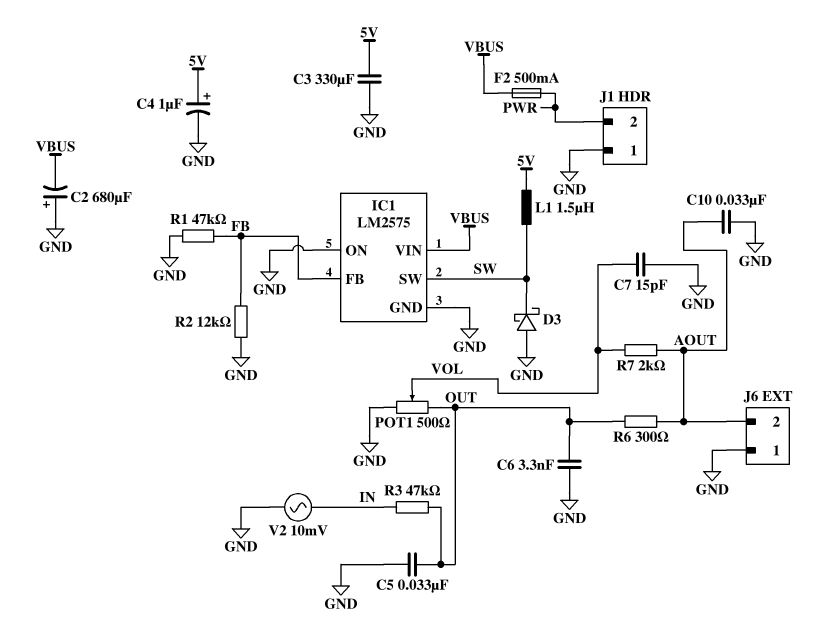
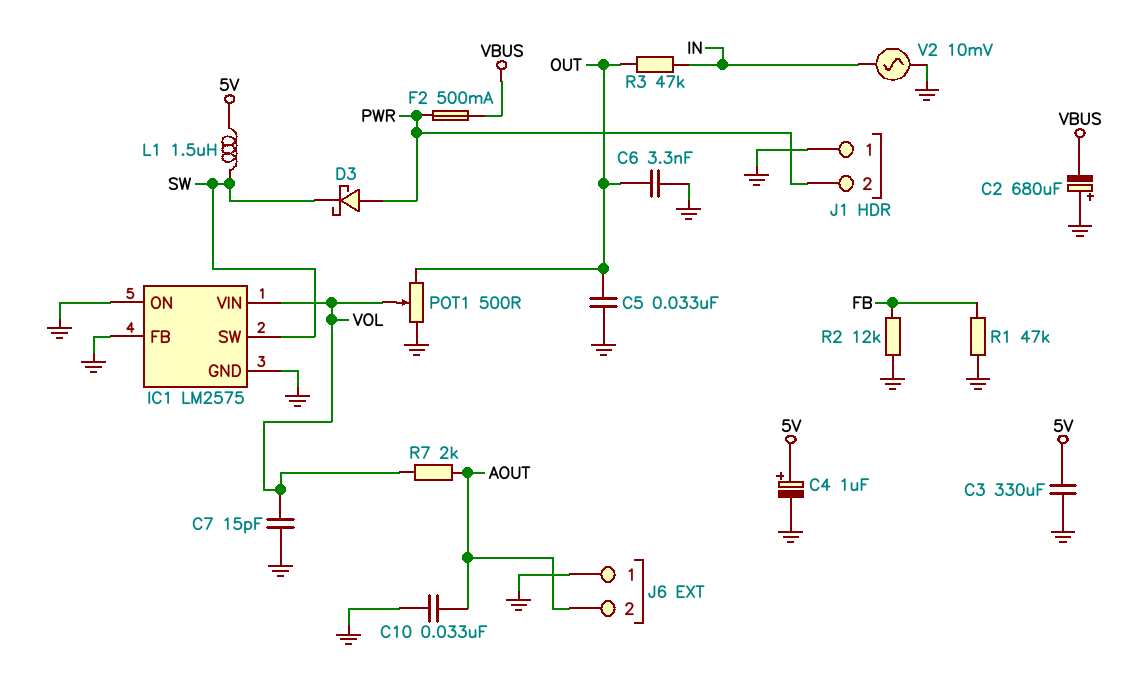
D3: schottky (A GND, K SW) -> schottky (A PWR, K SW)
IC1 pin FB: FB -> GND
IC1 pin VIN: VBUS -> VOL
R6: 300 (AOUT, OUT) -> none

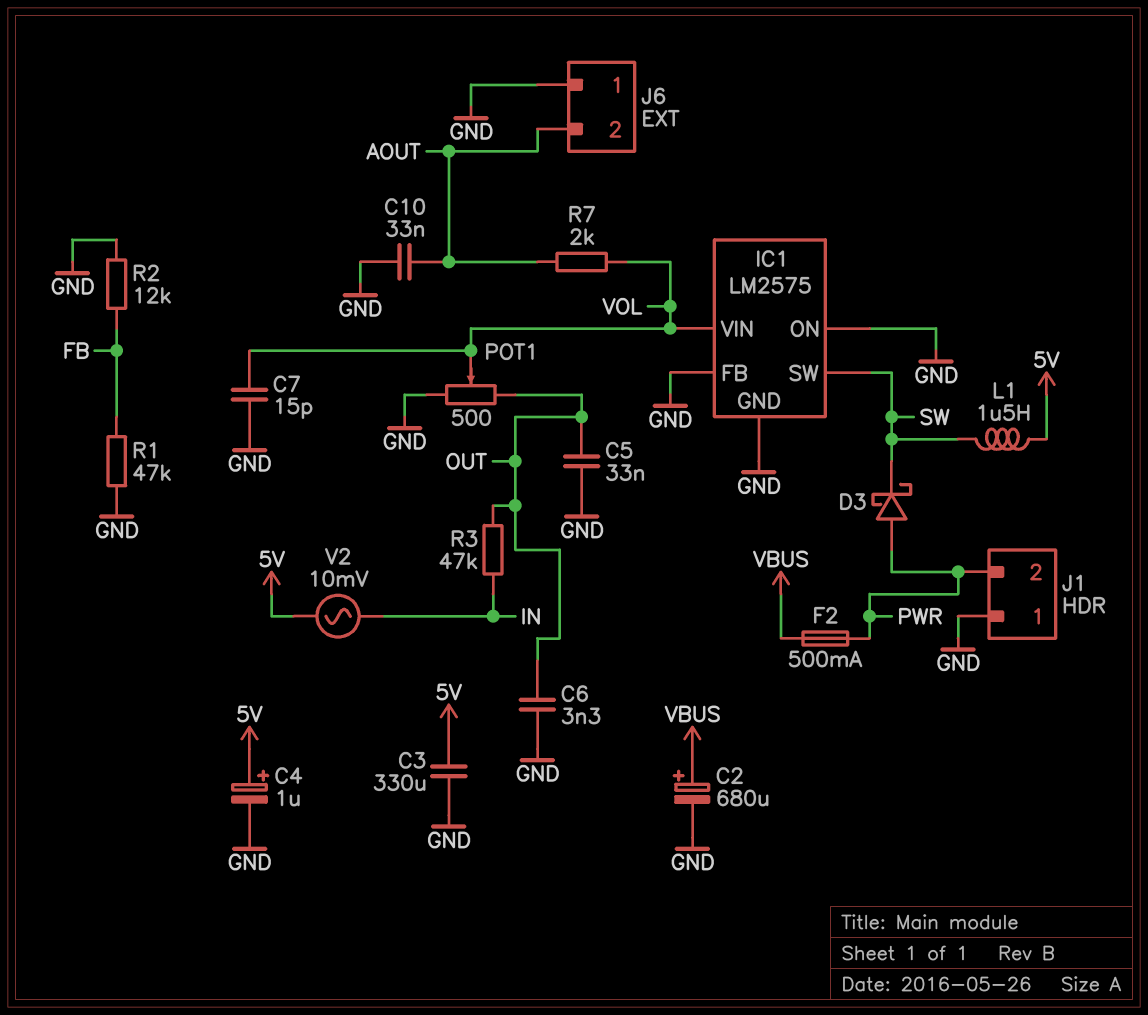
C2: 680uF (plus GND, minus VBUS) -> 680uF (plus VBUS, minus GND)
V2: AC 10mV (GND, IN) -> AC 10mV (5V, IN)

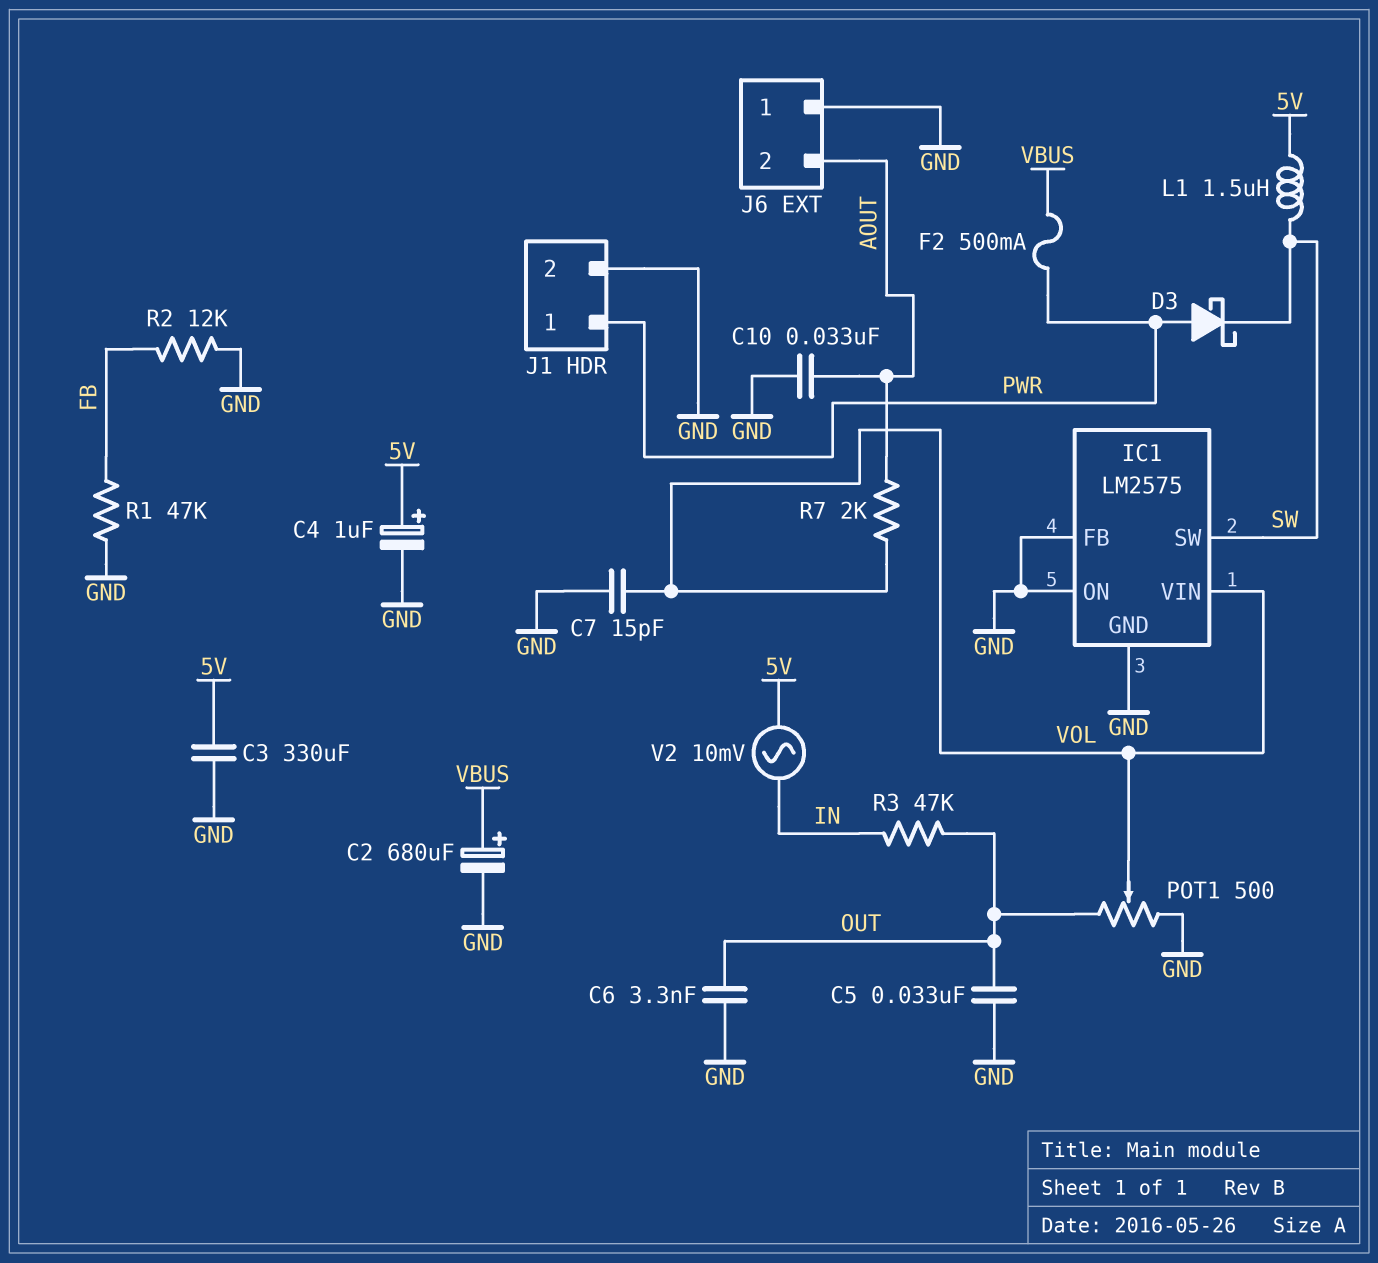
J1 pin 1: GND -> PWR
J1 pin 2: PWR -> GND

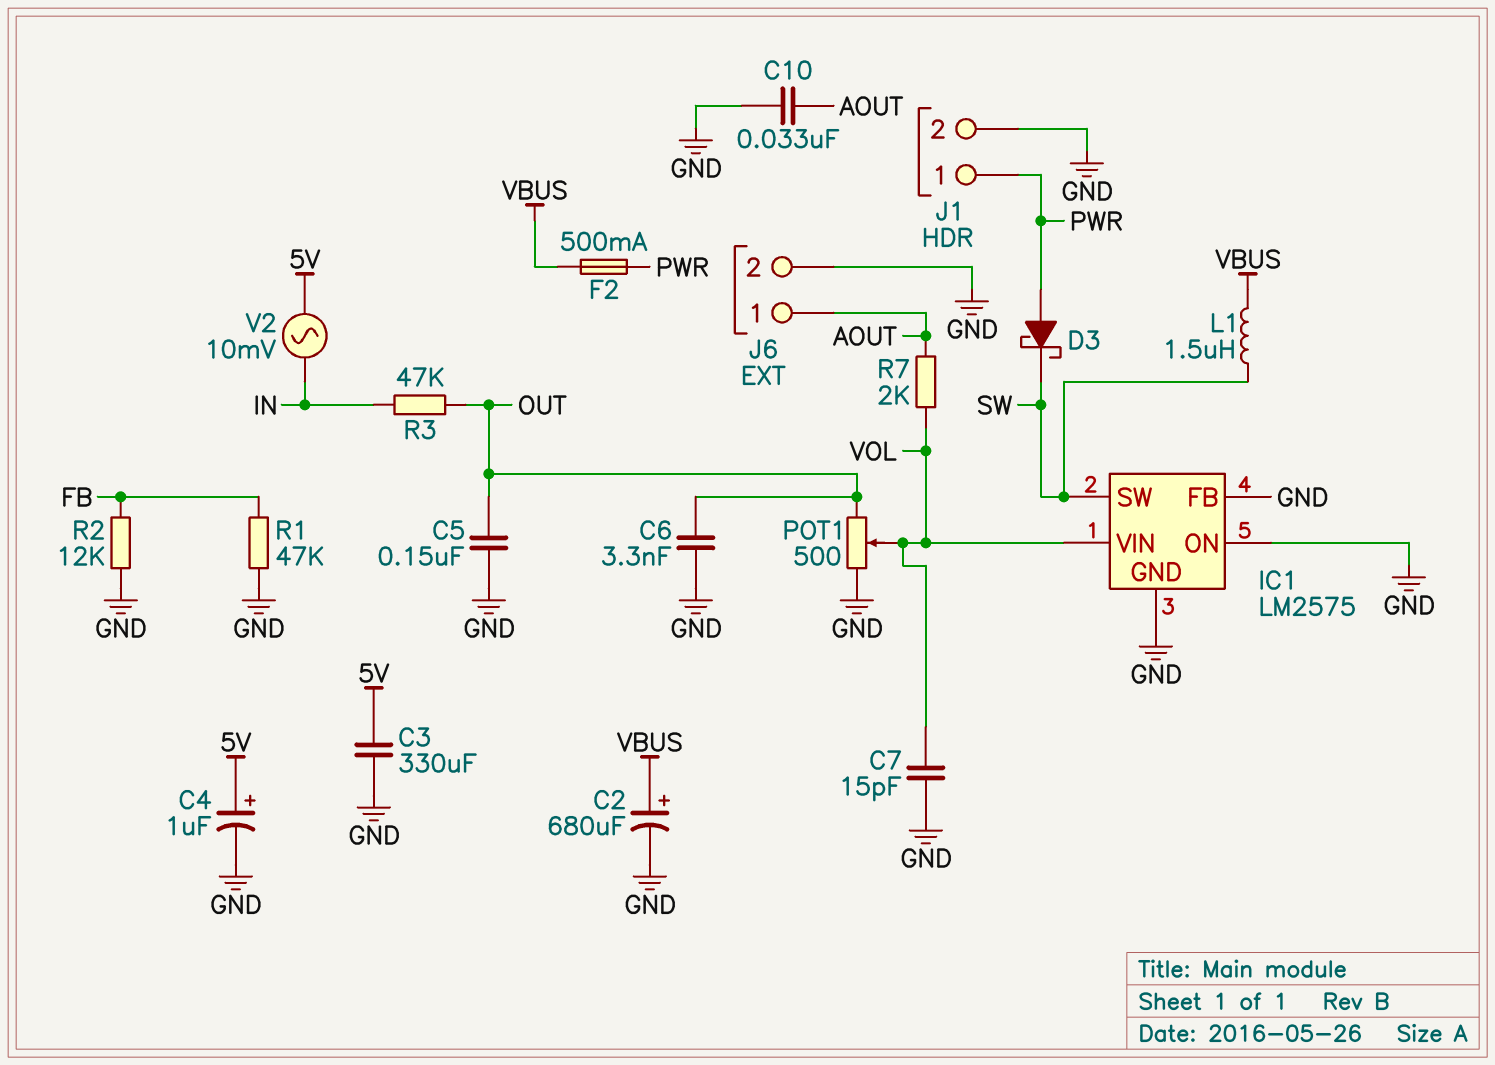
C5: 33nF (GND, OUT) -> 150nF (GND, OUT)
J6 pin 1: GND -> AOUT
J6 pin 2: AOUT -> GND
L1: 1.5uH (5V, SW) -> 1.5uH (SW, VBUS)

